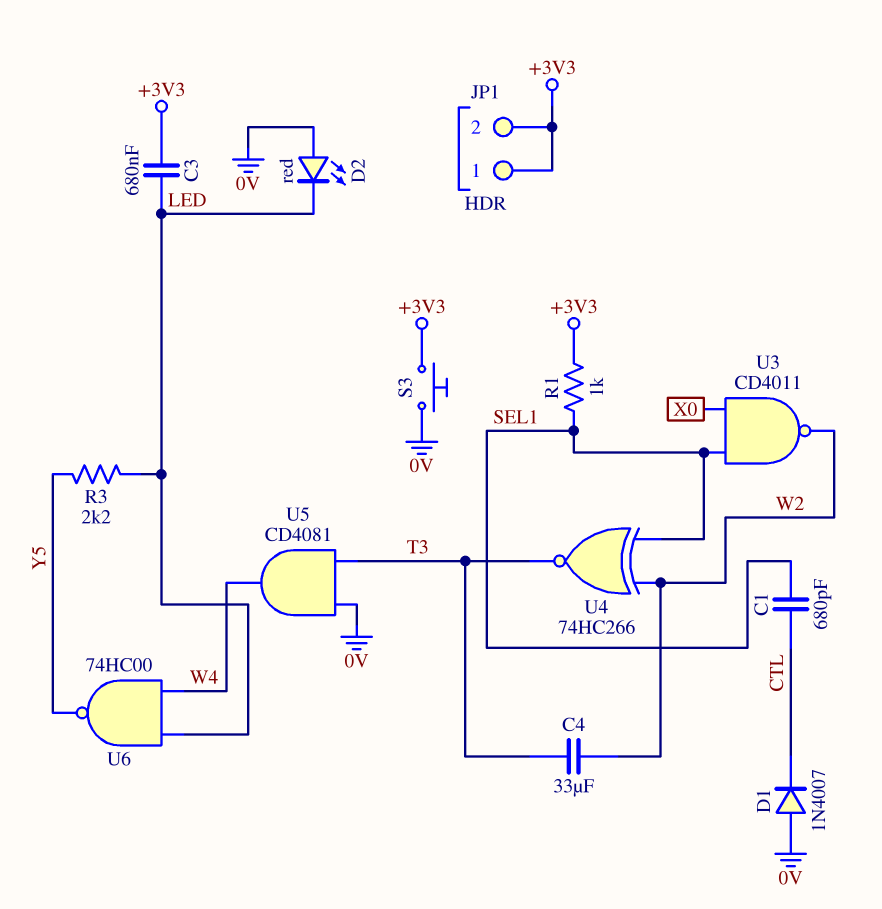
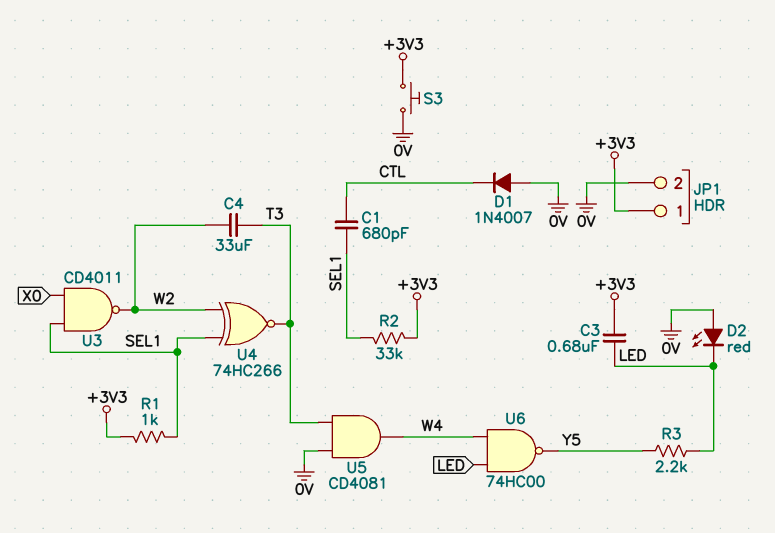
JP1 pin 2: +3V3 -> 0V
R2: none -> 33k (+3V3, SEL1)

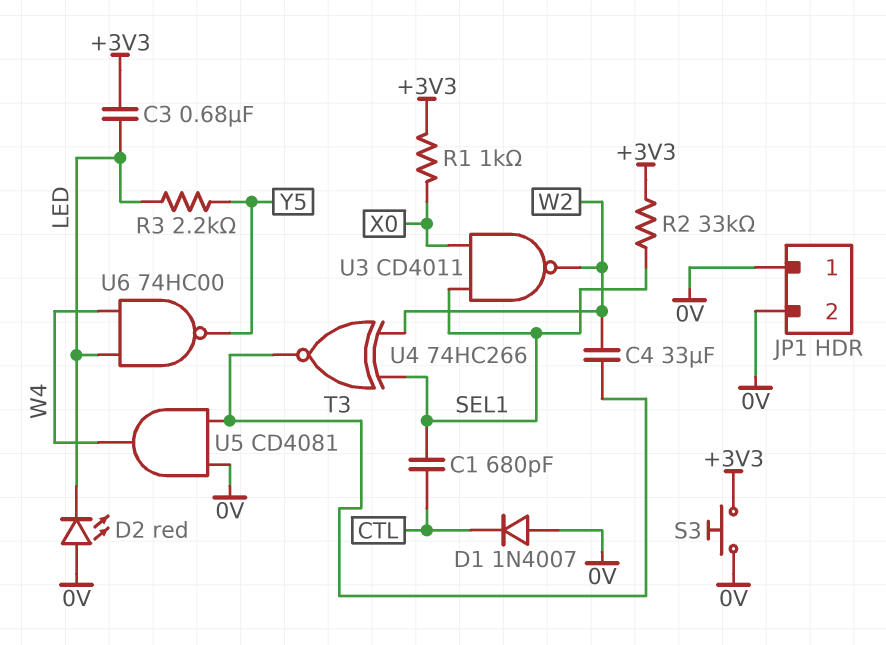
JP1 pin 1: +3V3 -> 0V
R1: 1k (+3V3, SEL1) -> 1k (+3V3, X0)

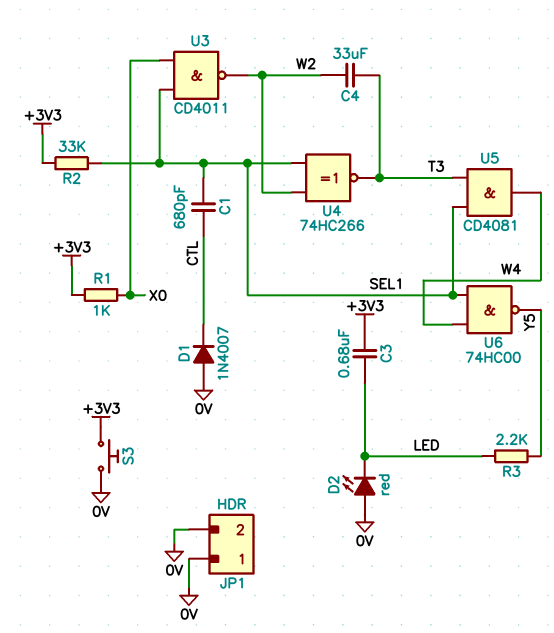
U5: AND CD4081 (in 0V, in T3, out W4) -> AND CD4081 (in SEL1, in T3, out W4)
U6: NAND 74HC00 (in LED, in W4, out Y5) -> NAND 74HC00 (in SEL1, in W4, out Y5)

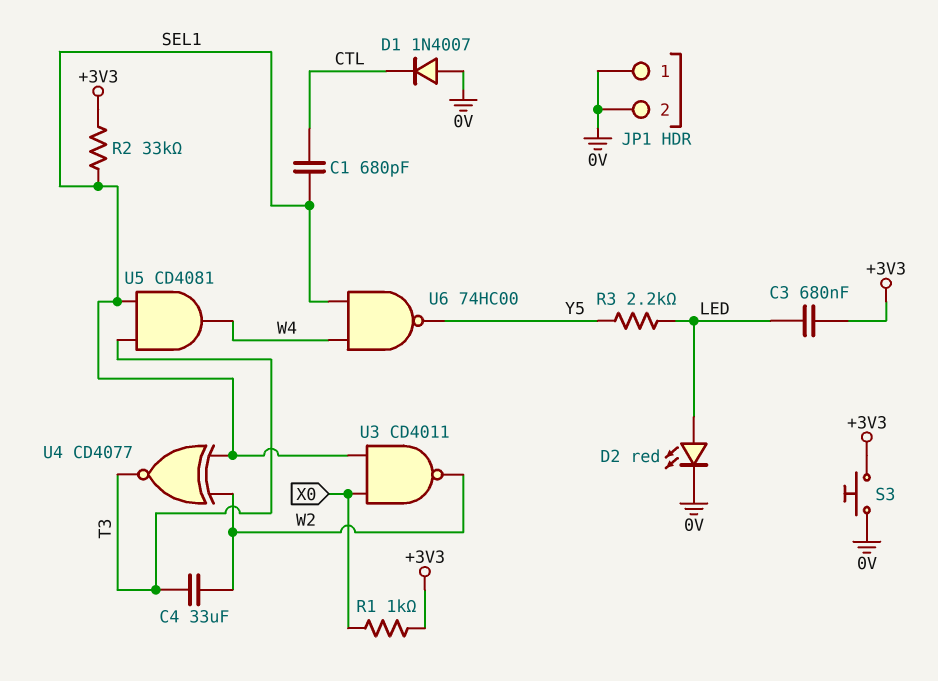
D2: LED red (A 0V, K LED) -> LED red (A LED, K 0V)
U4: XNOR 74HC266 (in SEL1, in W2, out T3) -> XNOR CD4077 (in SEL1, in W2, out T3)

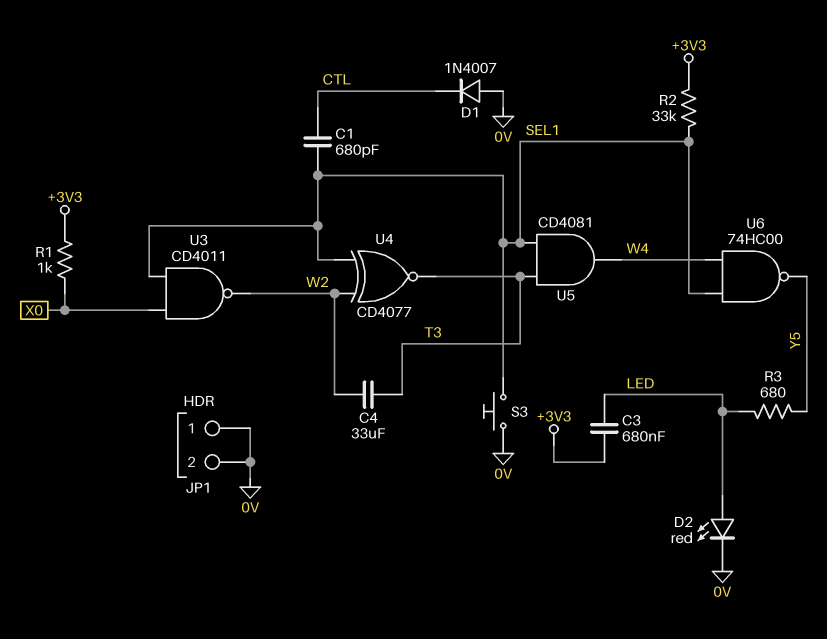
R3: 2.2k (LED, Y5) -> 680 (LED, Y5)
S3: button (+3V3, 0V) -> button (0V, SEL1)

